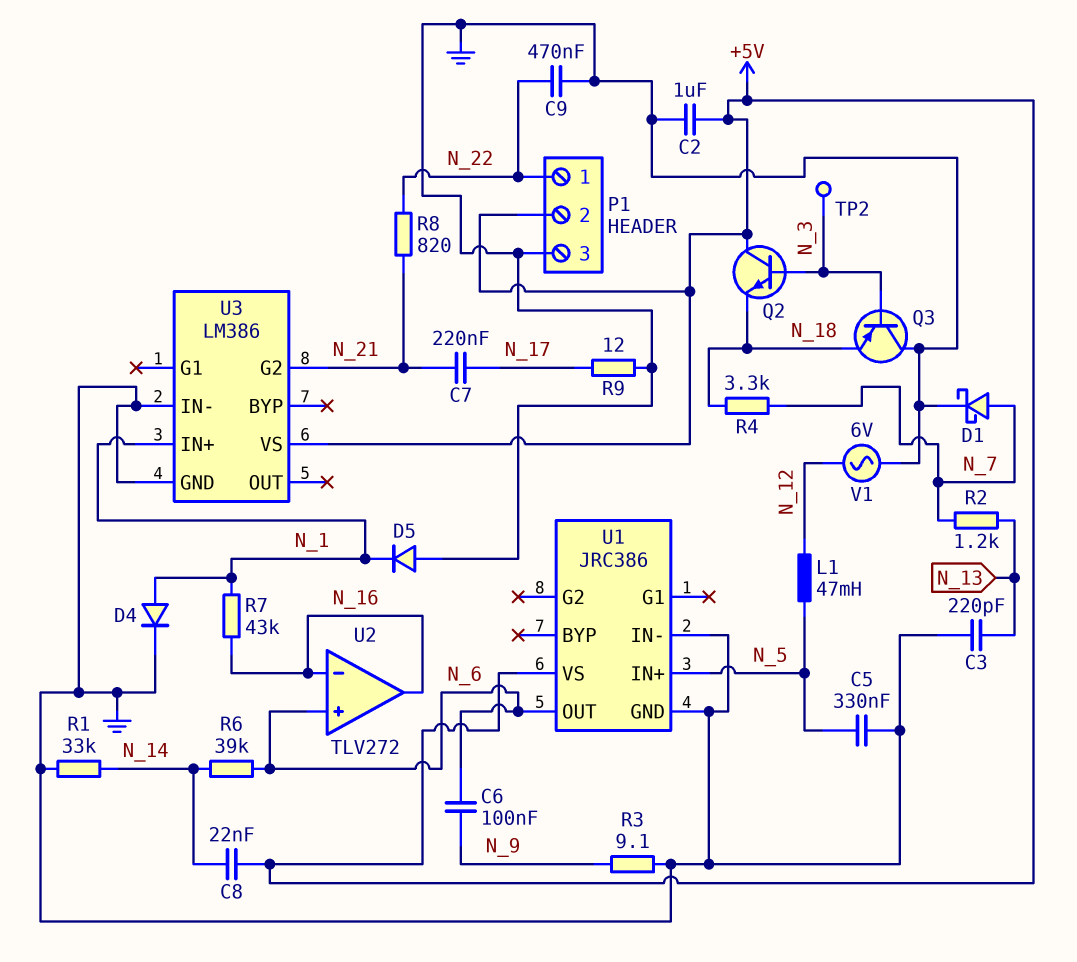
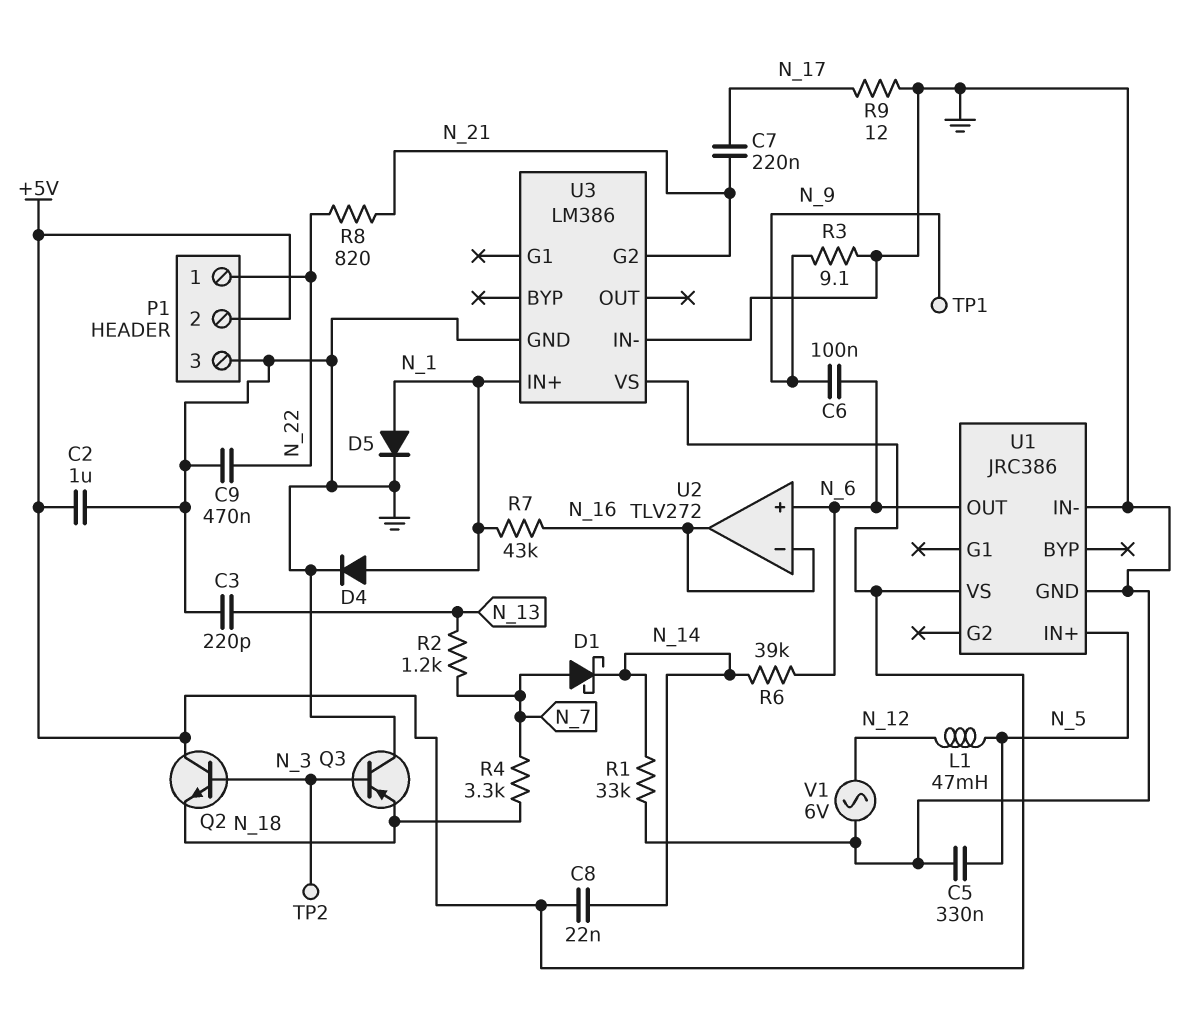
D1: schottky (A N_7, K GND) -> schottky (A N_7, K N_14)
D5: diode (A GND, K N_1) -> diode (A N_1, K GND)
TP1: none -> test point (N_9)

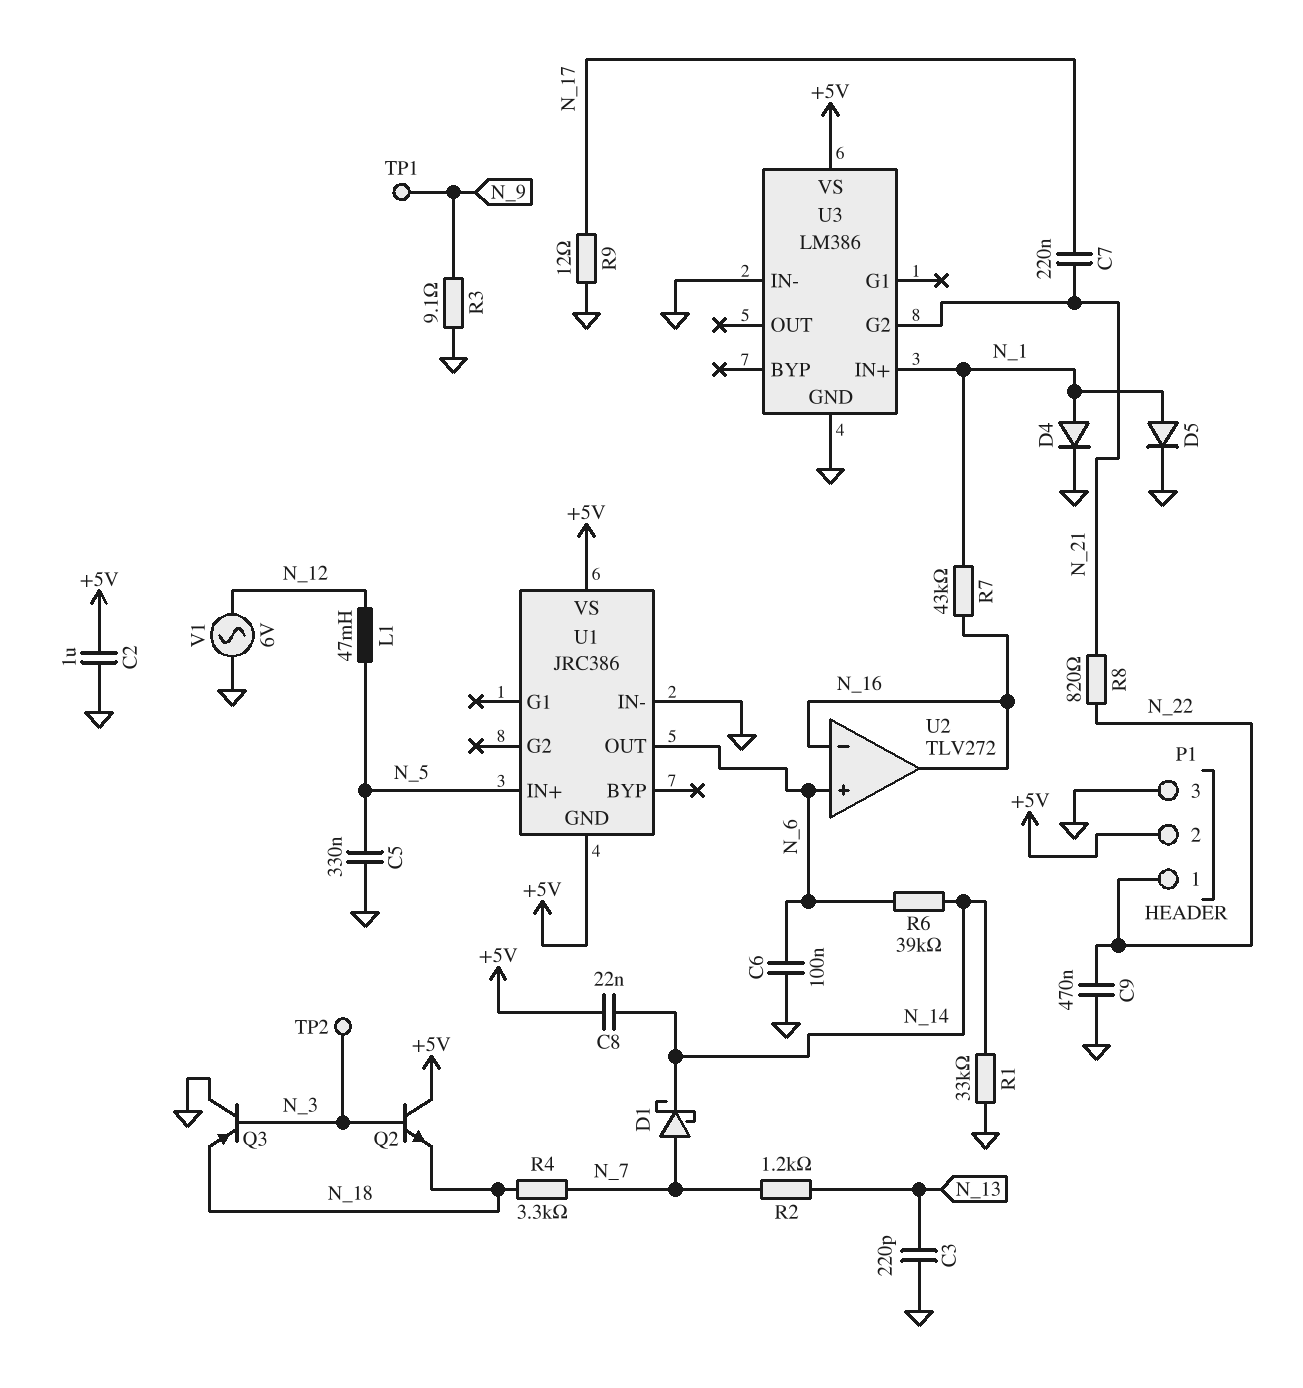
C6: 100nF (N_6, N_9) -> 100nF (GND, N_6)
U1 pin GND: GND -> +5V

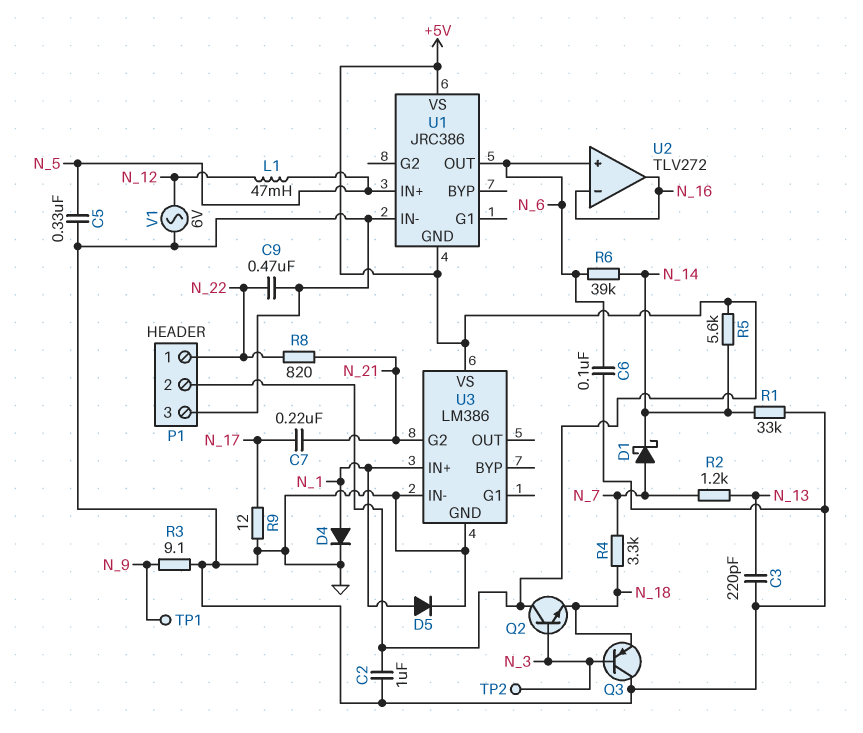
C8: 22nF (+5V, N_14) -> none
R5: none -> 5.6k (+5V, N_14)
R7: 43k (N_1, N_16) -> none

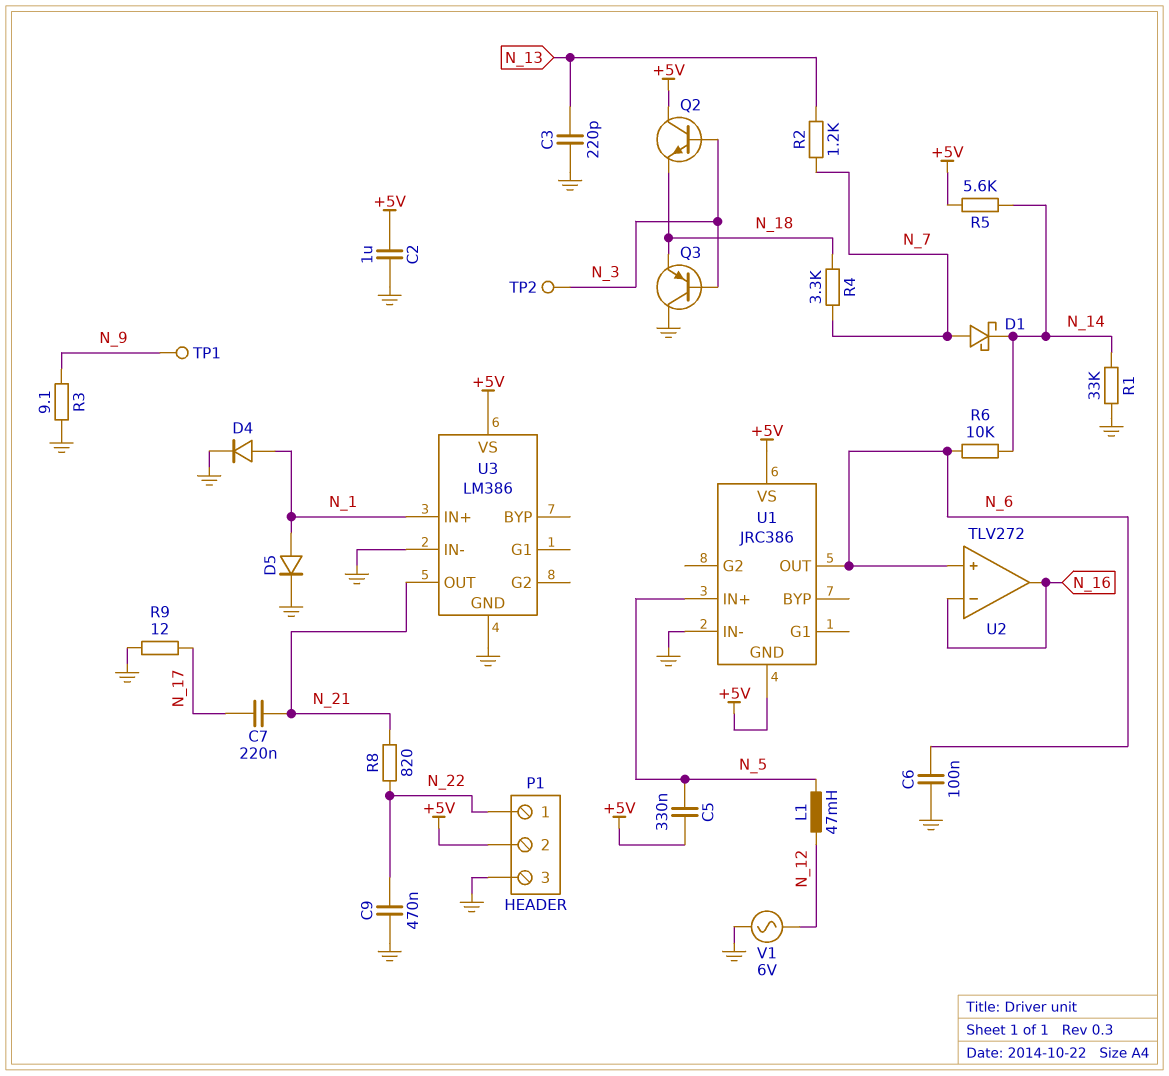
C5: 330nF (GND, N_5) -> 330nF (+5V, N_5)
R6: 39k (N_6, N_14) -> 10k (N_6, N_14)
U3 pin G2: N_21 -> none
U3 pin OUT: none -> N_21

